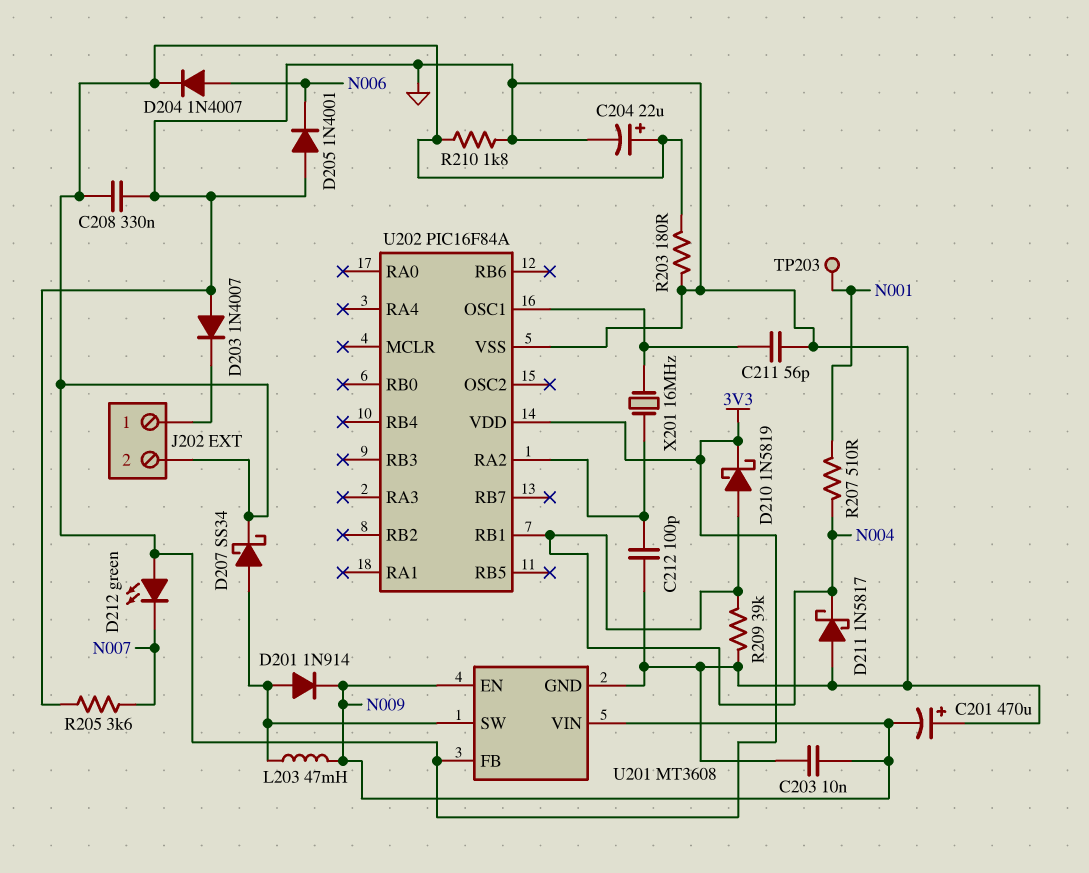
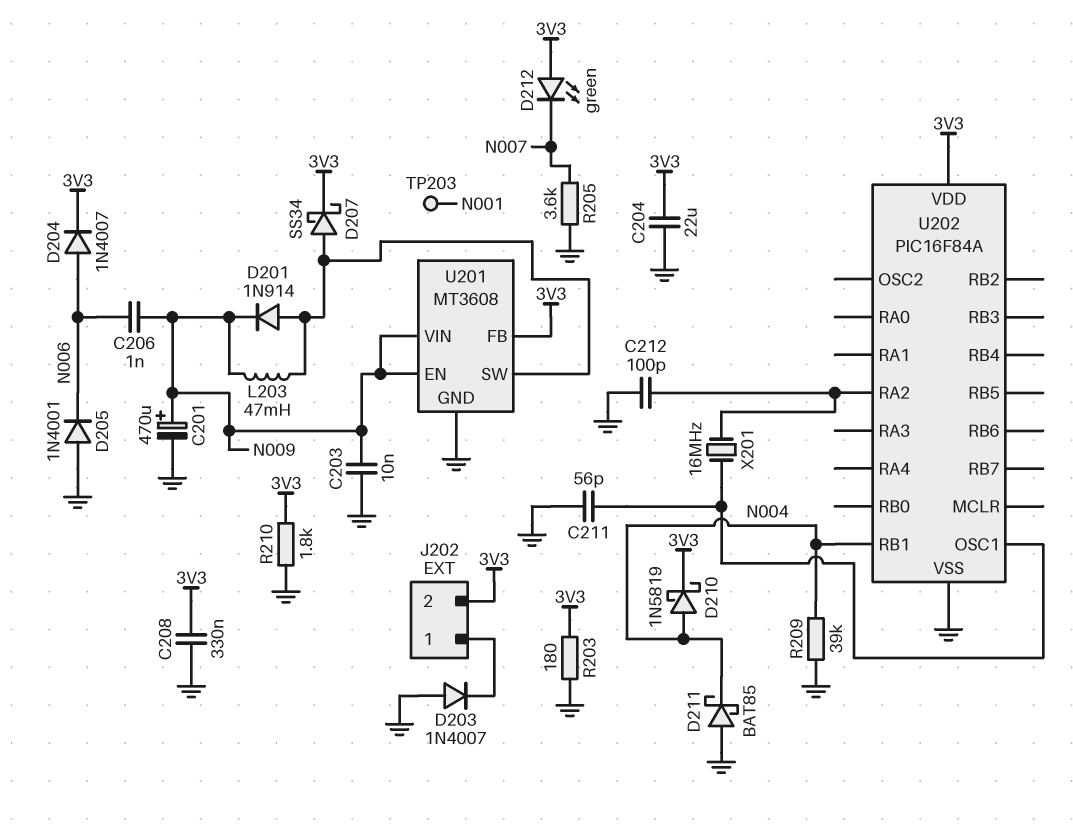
C201: 470uF (plus GND, minus N009) -> 470uF (plus N009, minus GND)
C204: 22uF (plus 3V3, minus GND) -> 22uF (3V3, GND)
C206: none -> 1nF (N006, N009)
D211: schottky 1N5817 (A GND, K N004) -> schottky BAT85 (A GND, K N004)
R207: 510 (N001, N004) -> none

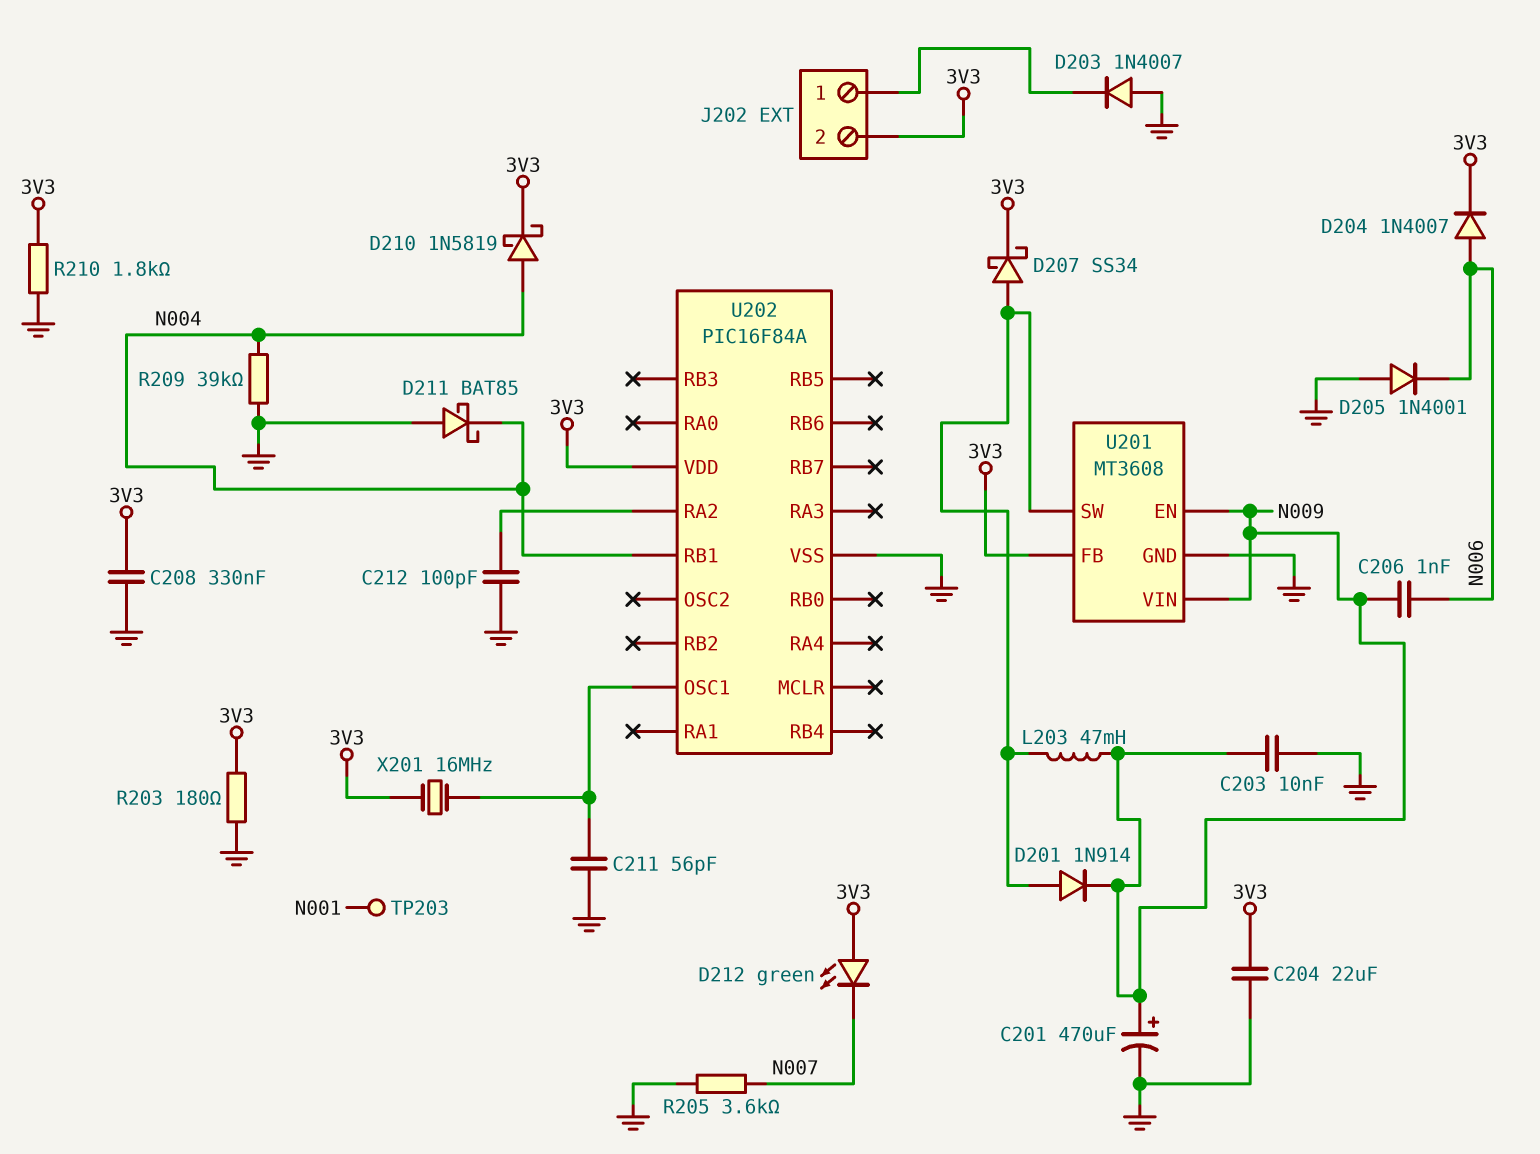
X201: 16MHz (U202/OSC1, U202/RA2) -> 16MHz (3V3, U202/OSC1)

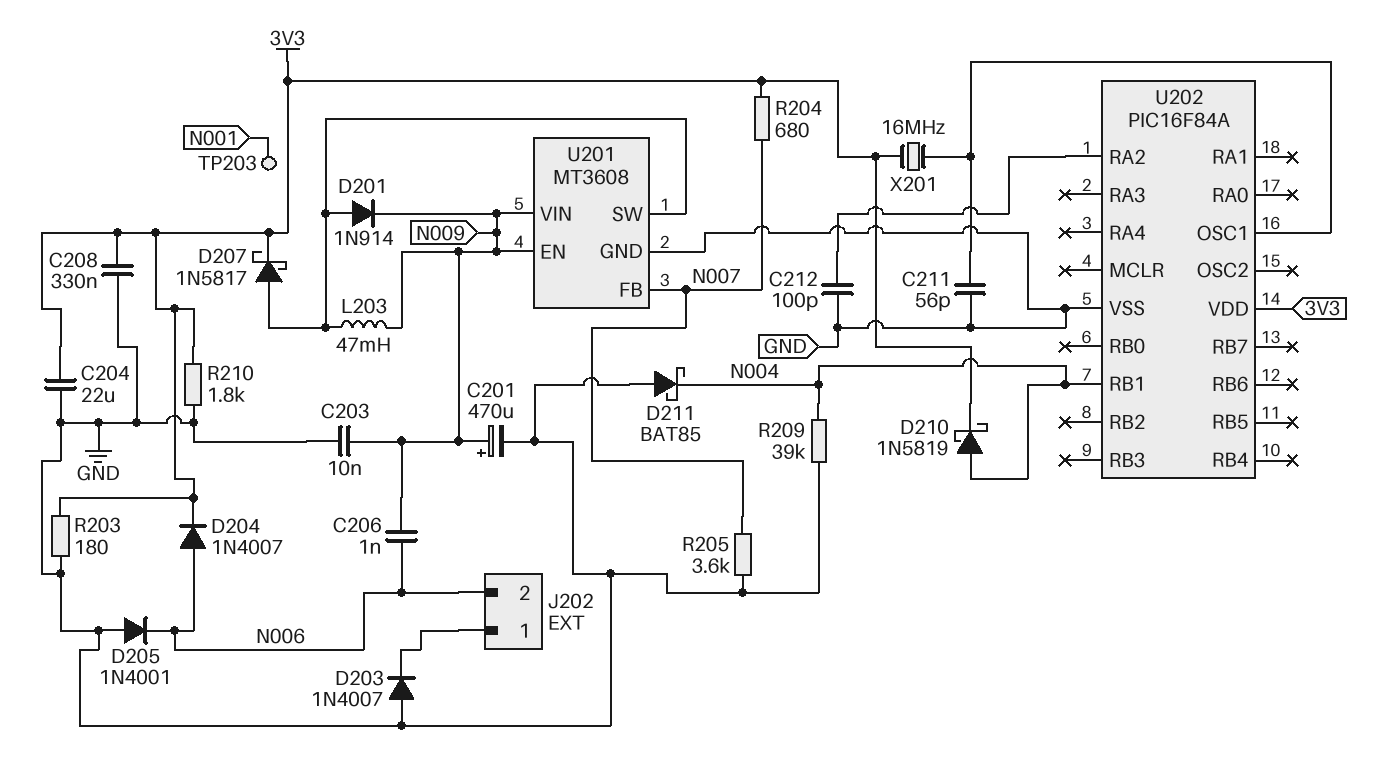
D207: schottky SS34 (A U201/SW, K 3V3) -> schottky 1N5817 (A U201/SW, K 3V3)
D212: LED green (A 3V3, K N007) -> none
J202 pin 2: 3V3 -> N006
R204: none -> 680 (3V3, N007)
U201 pin FB: 3V3 -> N007

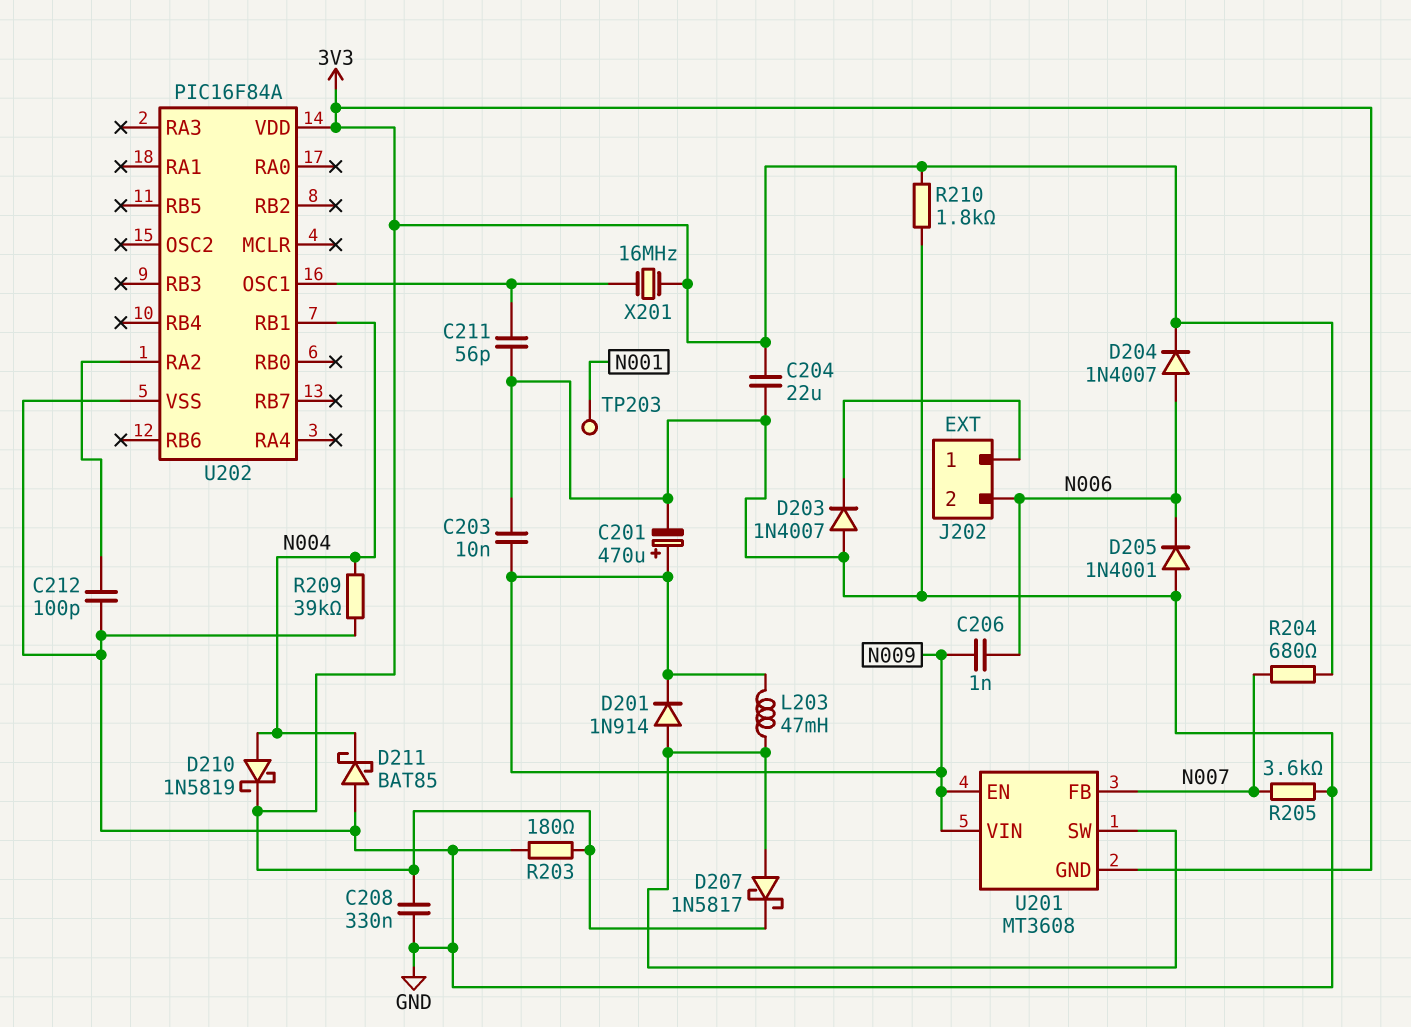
U201 pin GND: GND -> 3V3

